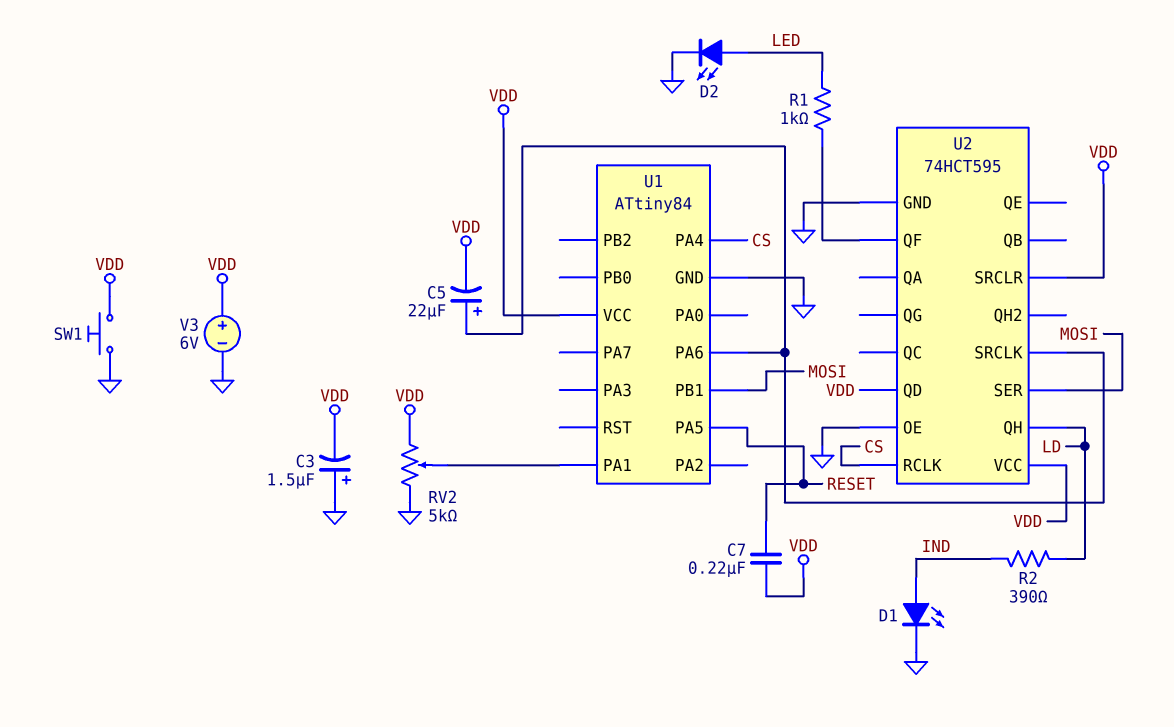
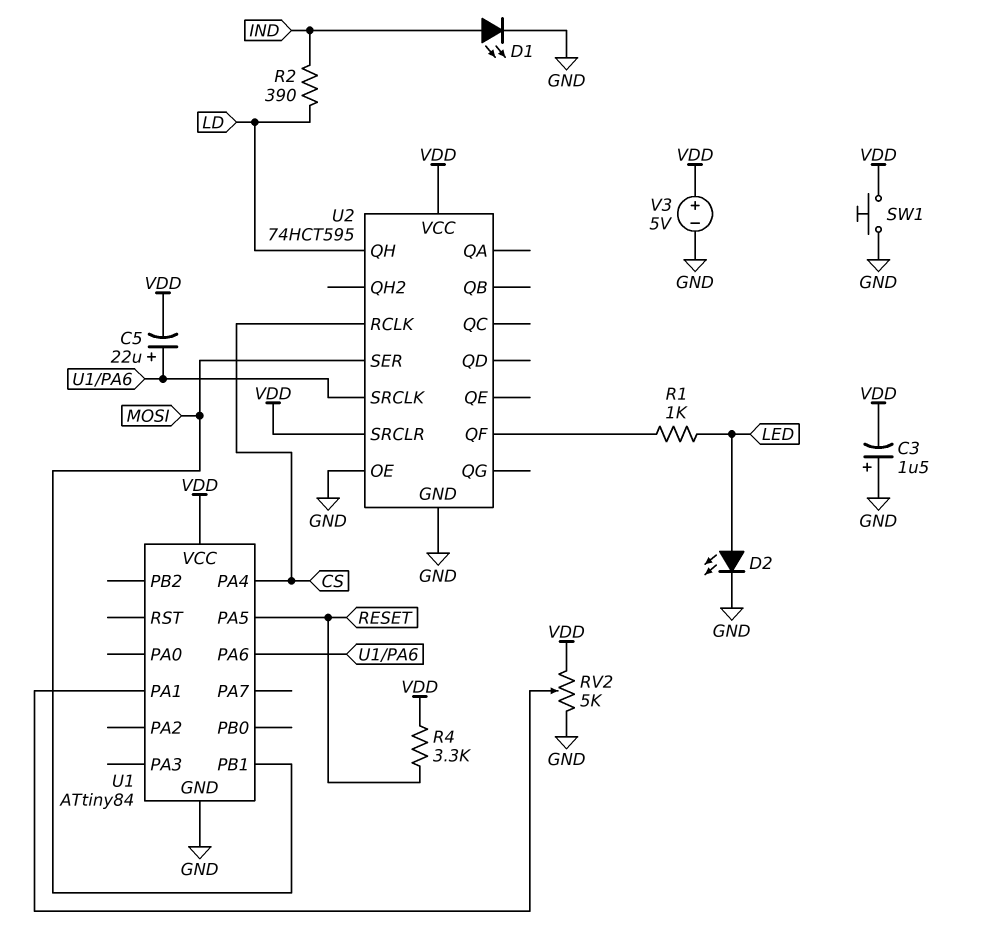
C7: 220nF (RESET, VDD) -> none
R4: none -> 3.3k (RESET, VDD)
U2 pin QD: VDD -> none
V3: 6V (plus VDD, minus GND) -> 5V (plus VDD, minus GND)

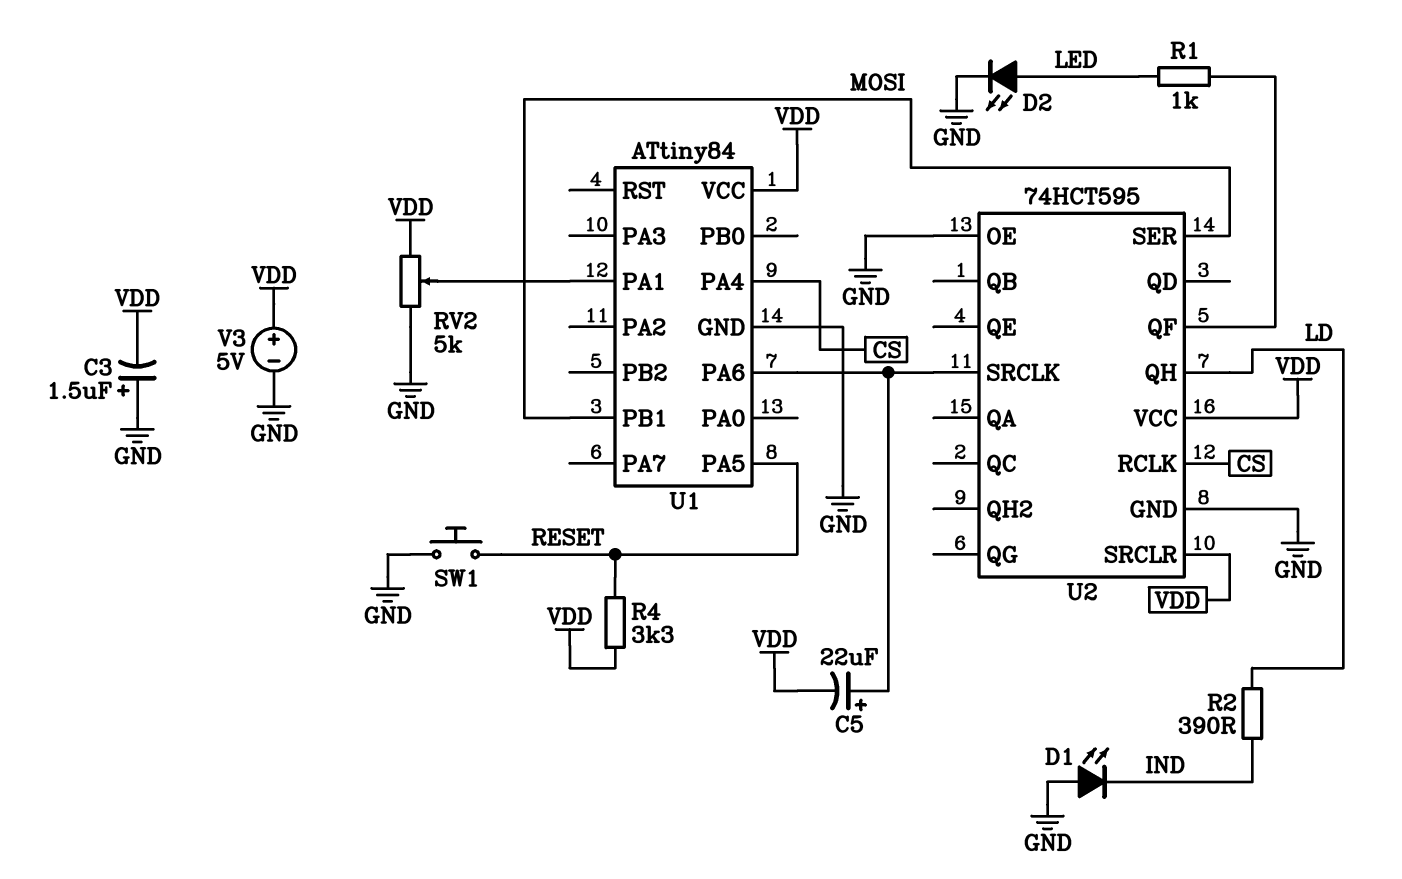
D1: LED (A IND, K GND) -> LED (A GND, K IND)
SW1: button (GND, VDD) -> button (GND, RESET)

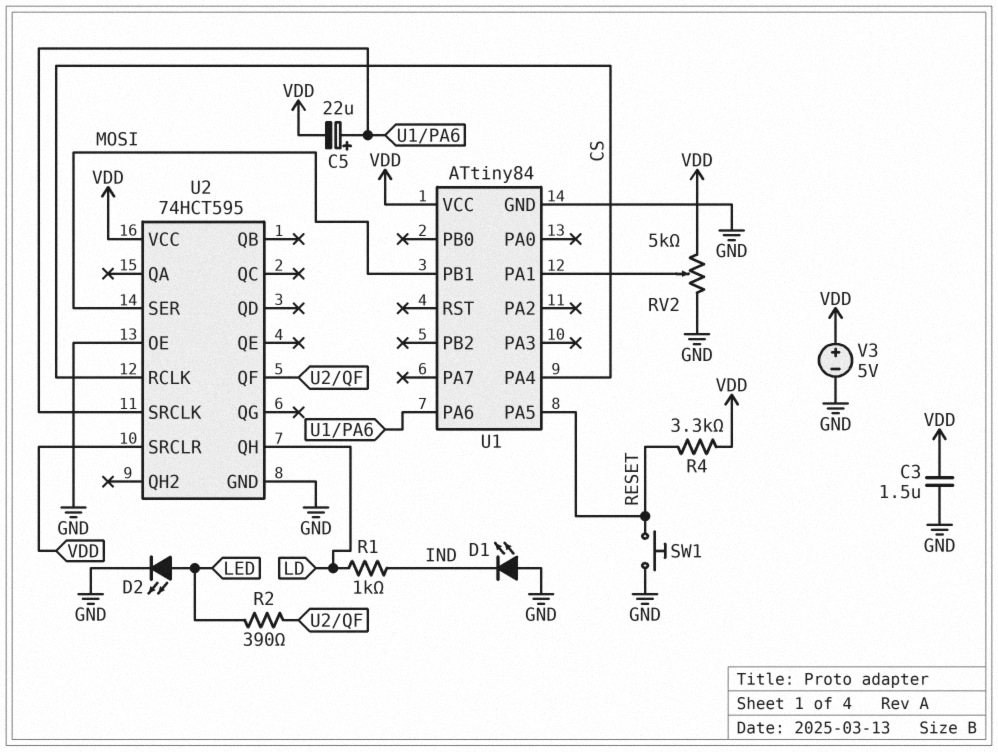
C3: 1.5uF (plus GND, minus VDD) -> 1.5uF (GND, VDD)
R1: 1k (LED, U2/QF) -> 1k (IND, LD)
R2: 390 (IND, LD) -> 390 (LED, U2/QF)

